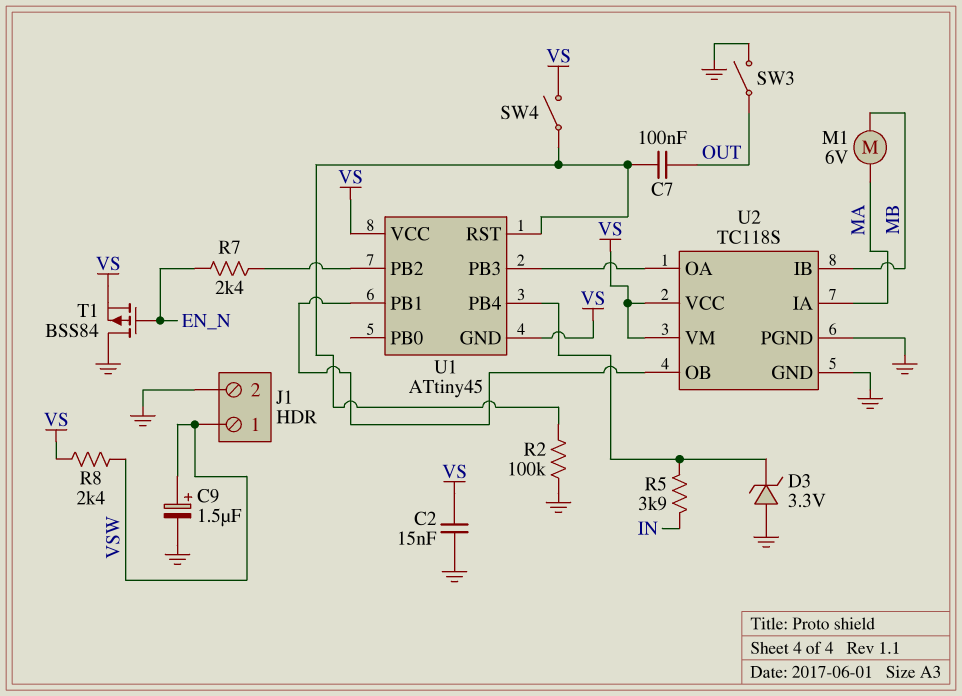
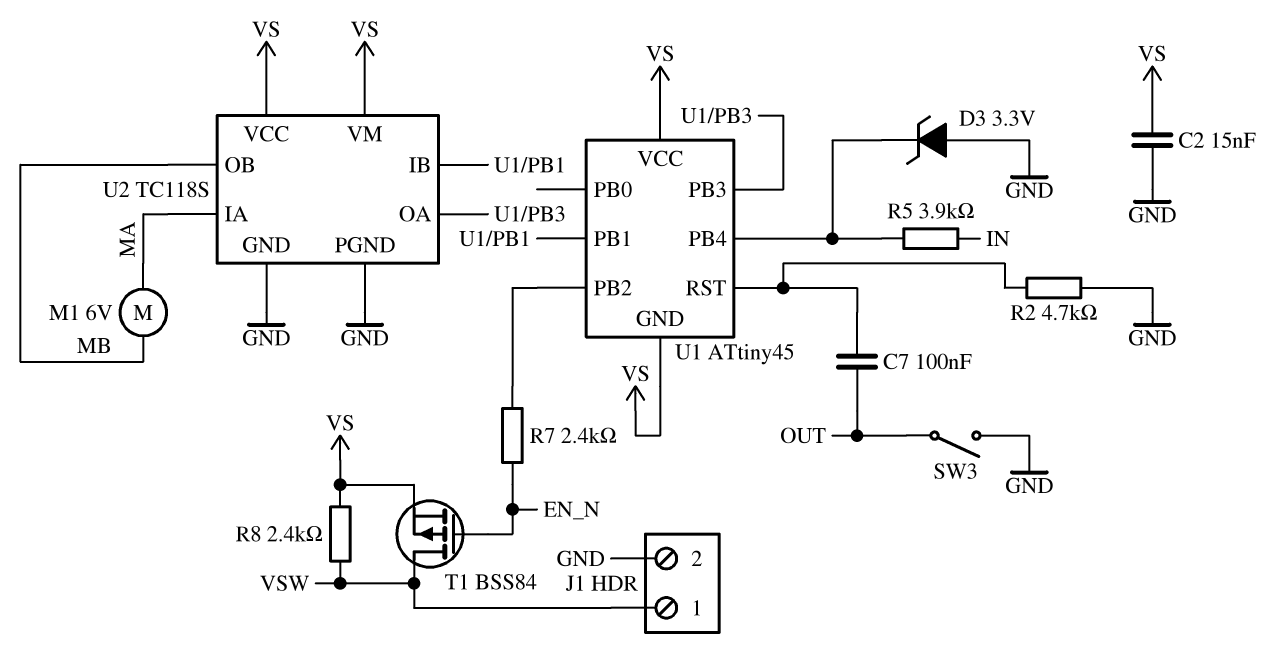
C9: 1.5uF (plus VSW, minus GND) -> none
R2: 100k (GND, U1/RST) -> 4.7k (GND, U1/RST)
SW4: switch (U1/RST, VS) -> none
T1: PMOS BSS84 (G EN_N, D GND, S VS) -> PMOS BSS84 (G EN_N, D VSW, S VS)
U2 pin IB: MB -> U1/PB1
U2 pin OB: U1/PB1 -> MB

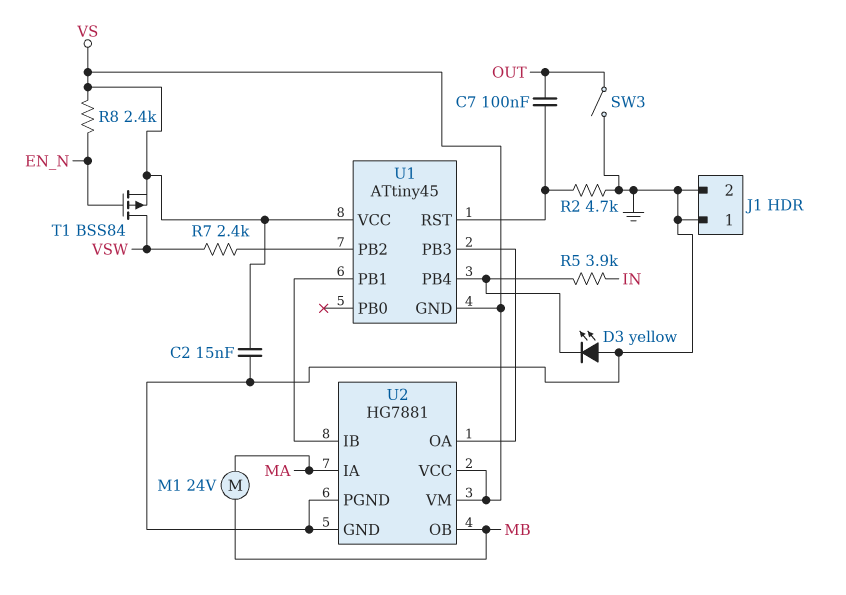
D3: zener 3.3V (A GND, K U1/PB4) -> LED yellow (A GND, K U1/PB4)
J1 pin 1: VSW -> GND
M1: motor 6V (MA, MB) -> motor 24V (MA, MB)
R7: 2.4k (EN_N, U1/PB2) -> 2.4k (U1/PB2, VSW)
R8: 2.4k (VS, VSW) -> 2.4k (EN_N, VS)
U2: TC118S -> HG7881

